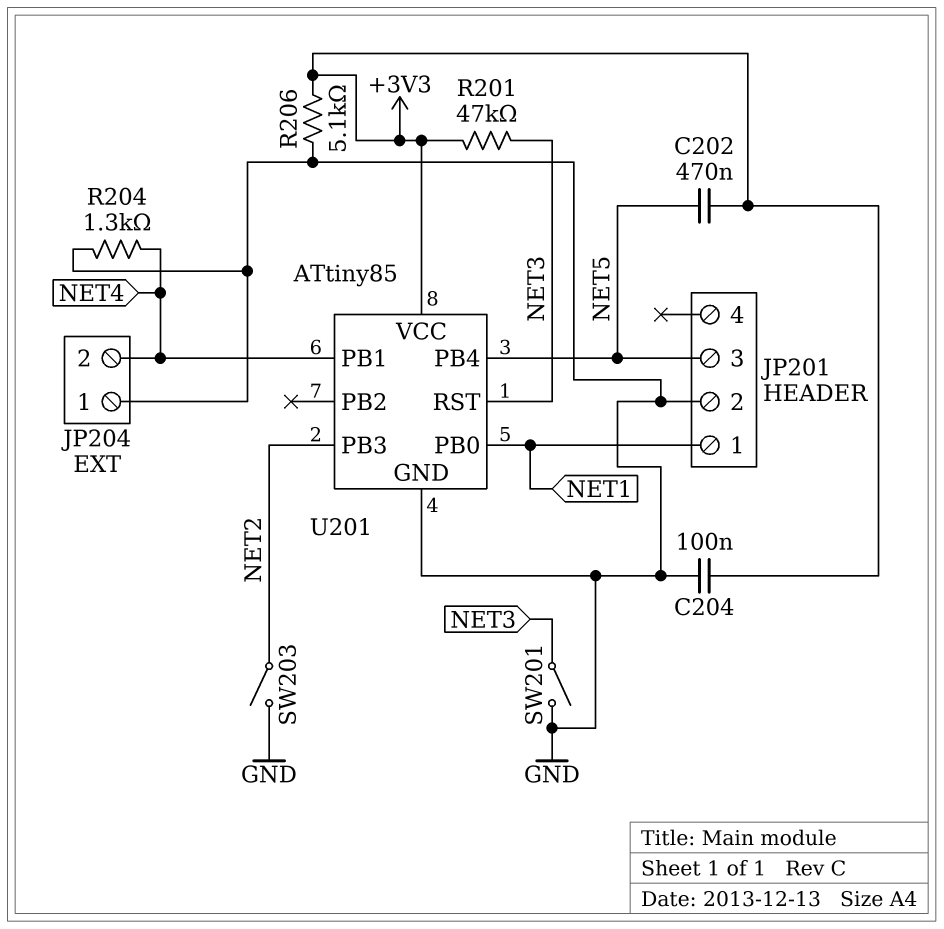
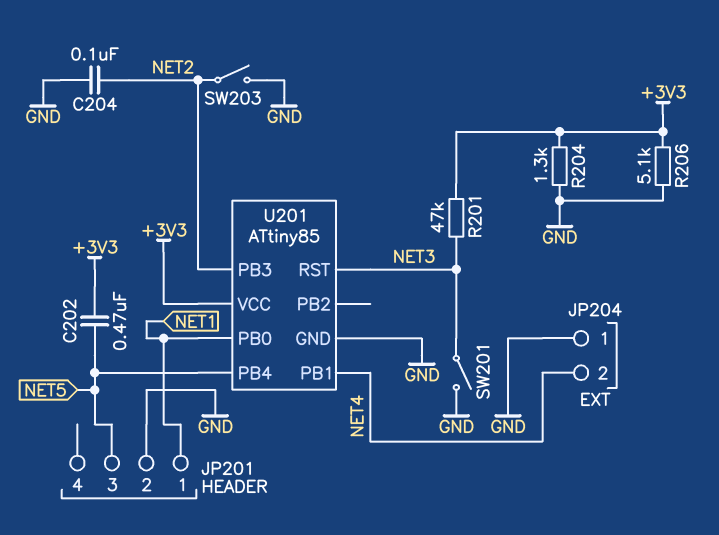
C204: 100nF (+3V3, GND) -> 100nF (GND, NET2)
R204: 1.3k (GND, NET4) -> 1.3k (+3V3, GND)

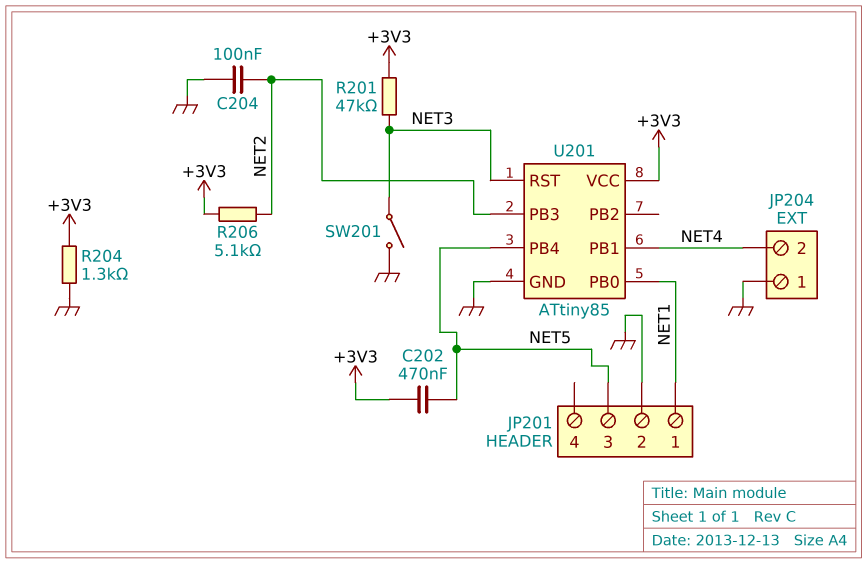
R206: 5.1k (+3V3, GND) -> 5.1k (+3V3, NET2)
SW203: switch (GND, NET2) -> none

